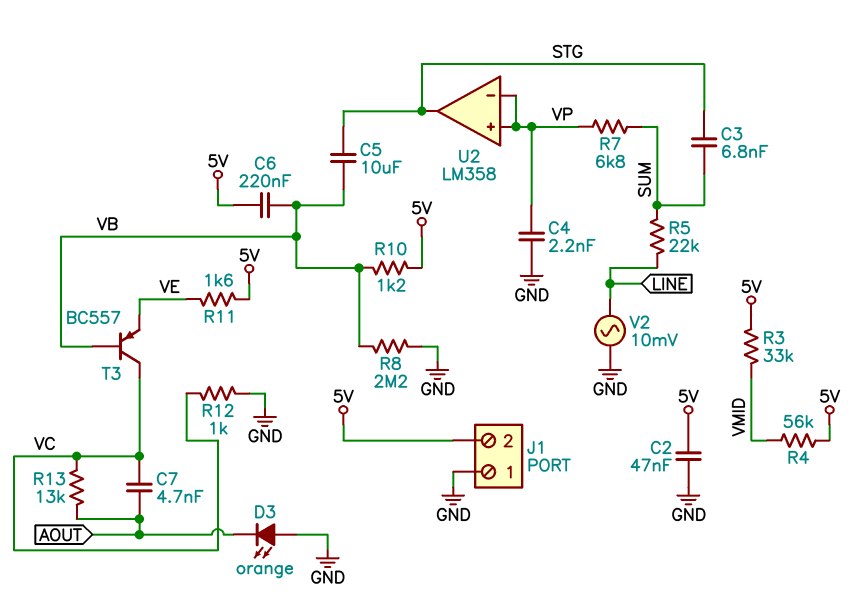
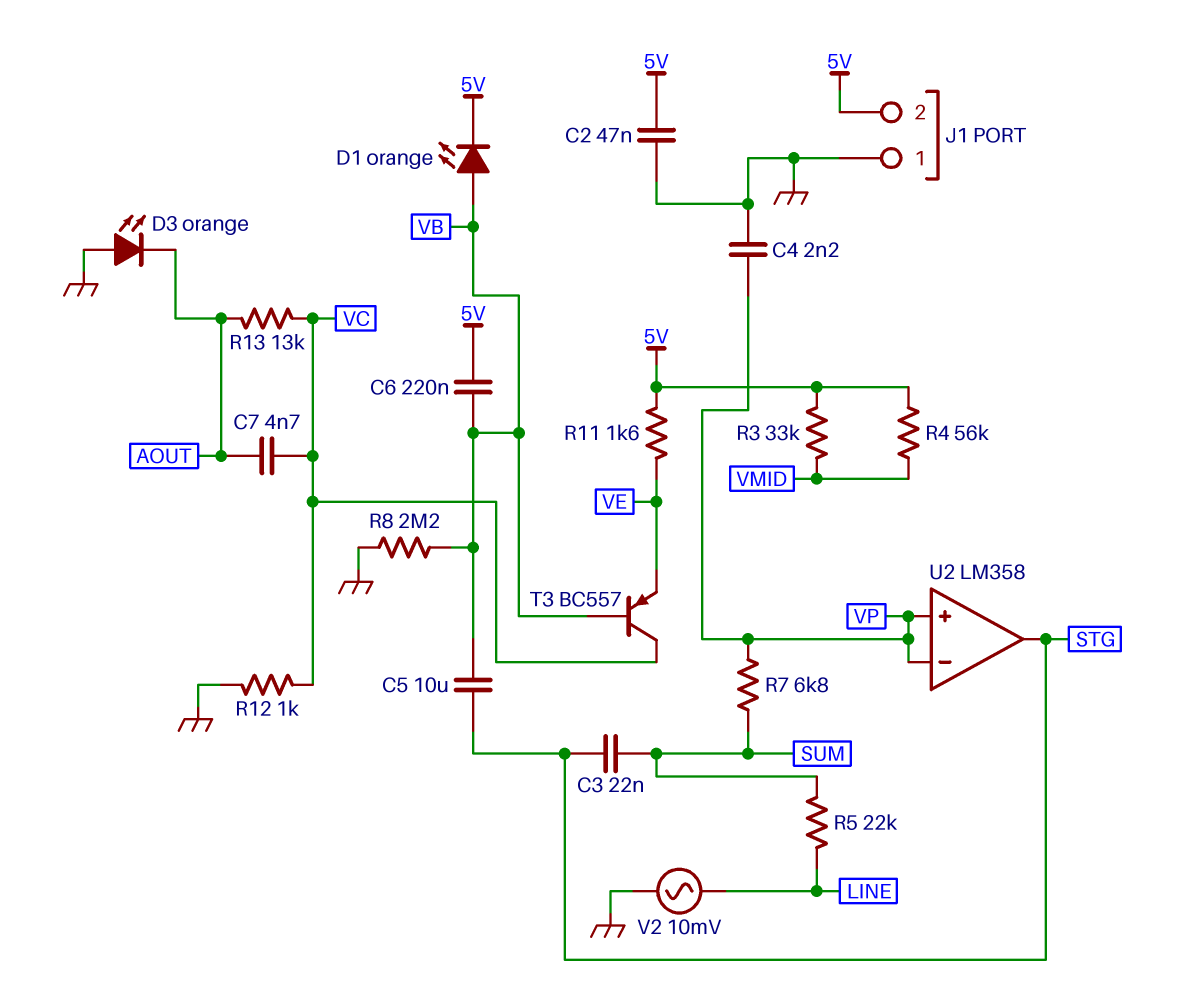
C3: 6.8nF (STG, SUM) -> 22nF (STG, SUM)
D1: none -> LED orange (A VB, K 5V)
R10: 1.2k (5V, VB) -> none

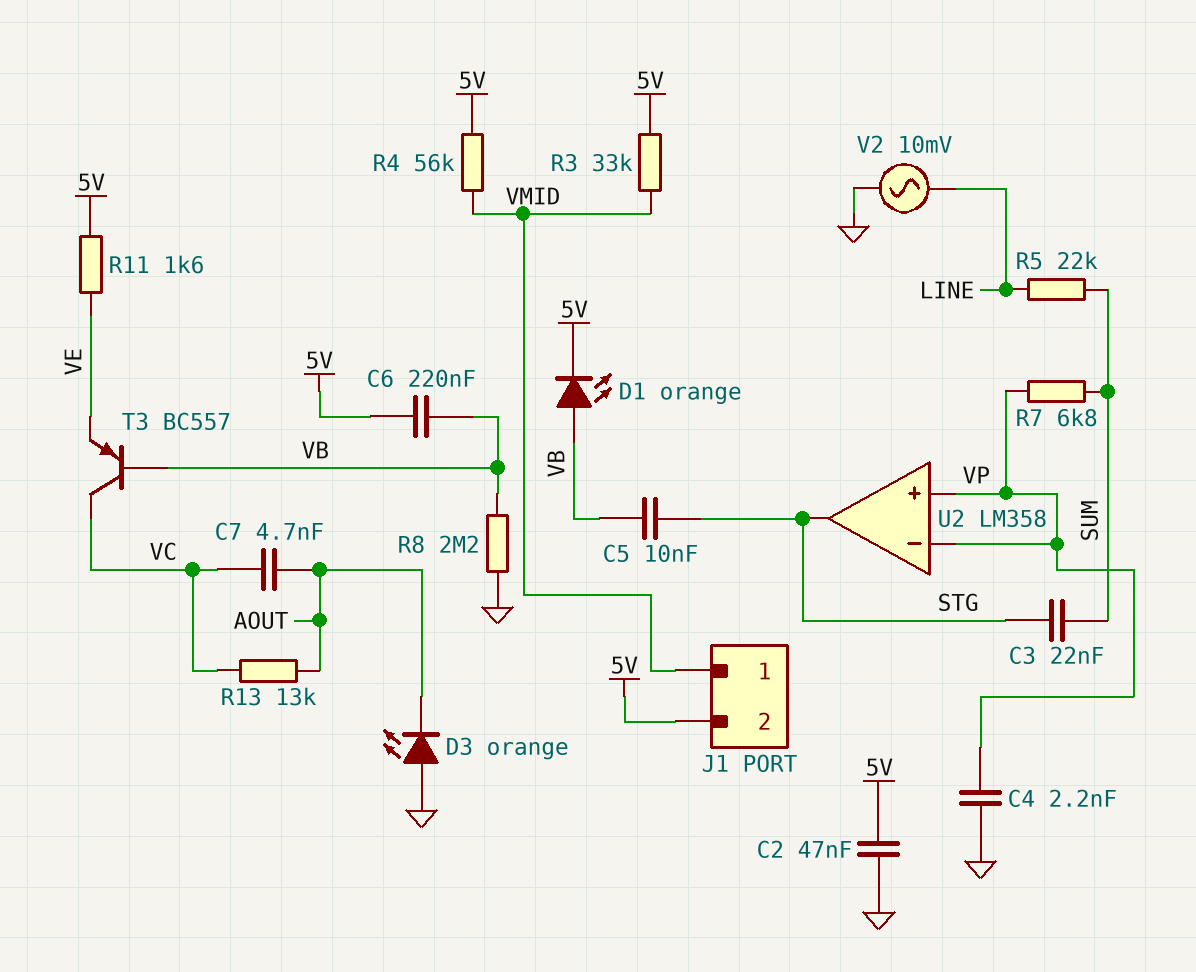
C5: 10uF (STG, VB) -> 10nF (STG, VB)
J1 pin 1: GND -> VMID
R12: 1k (GND, VC) -> none

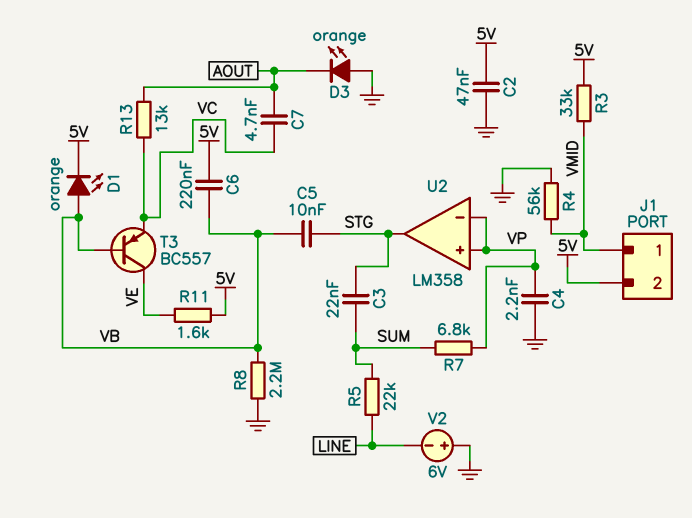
R4: 56k (5V, VMID) -> 56k (GND, VMID)
T3: PNP BC557 (B VB, C VC, E VE) -> PNP BC557 (B VB, C VE, E VC)
V2: AC 10mV (GND, LINE) -> 6V (plus GND, minus LINE)

